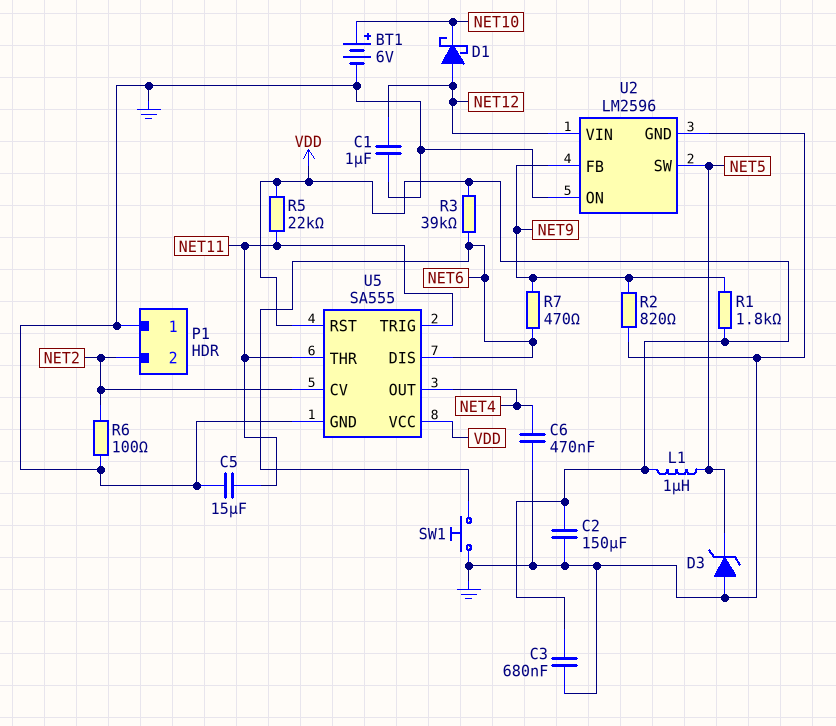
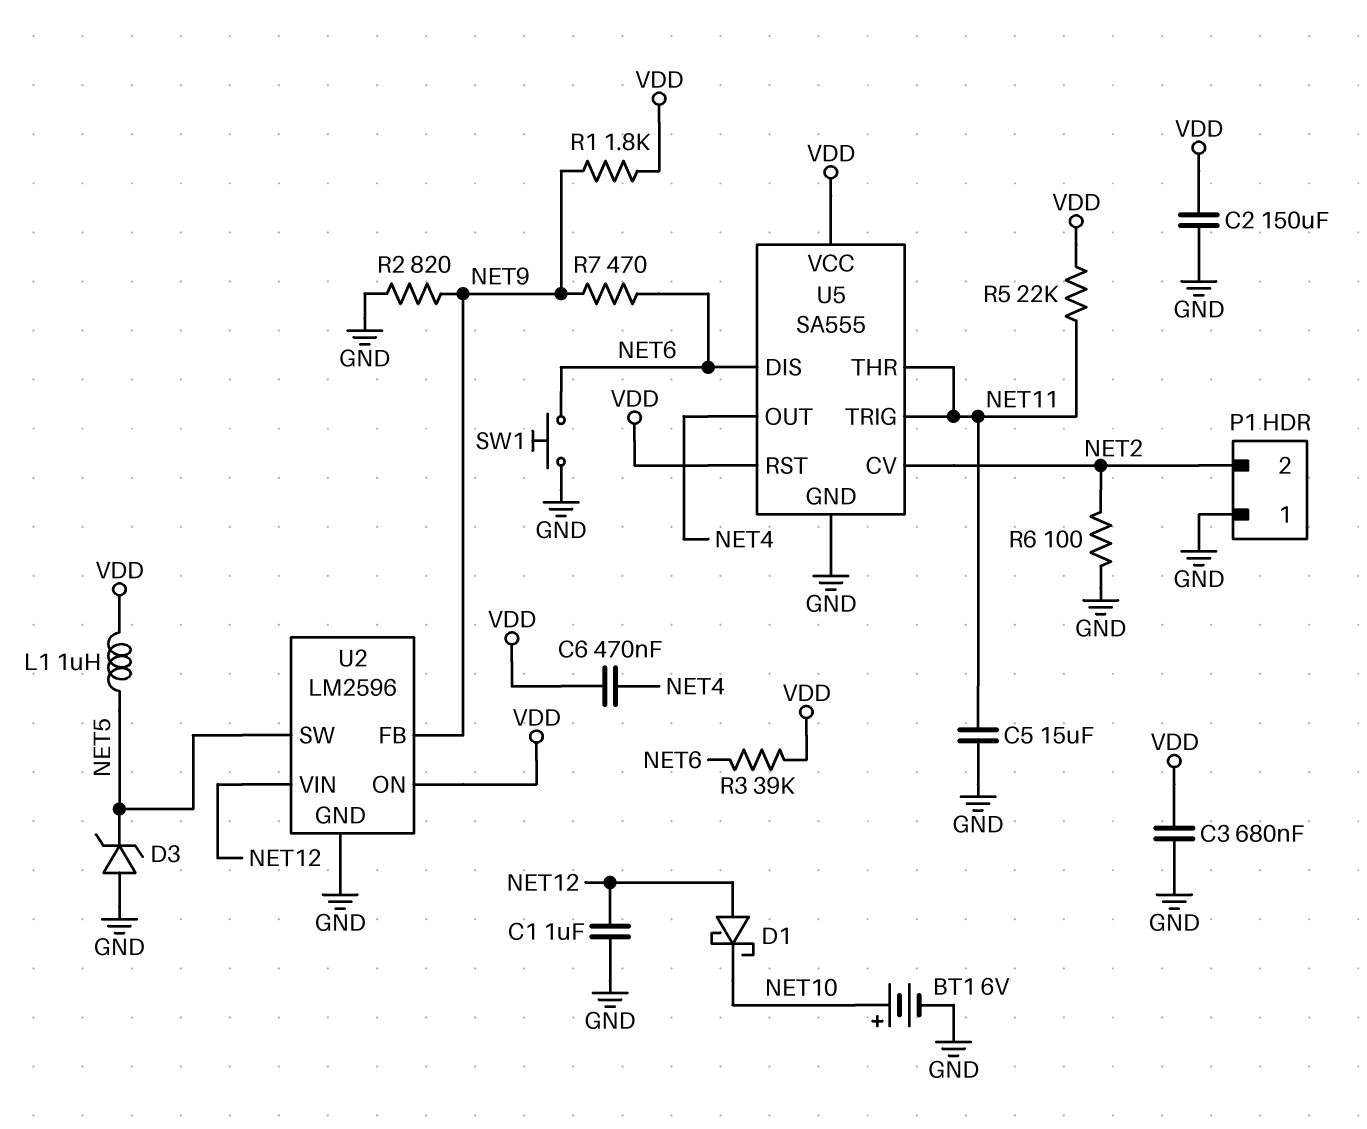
C6: 470nF (GND, NET4) -> 470nF (NET4, VDD)
U2 pin ON: GND -> VDD

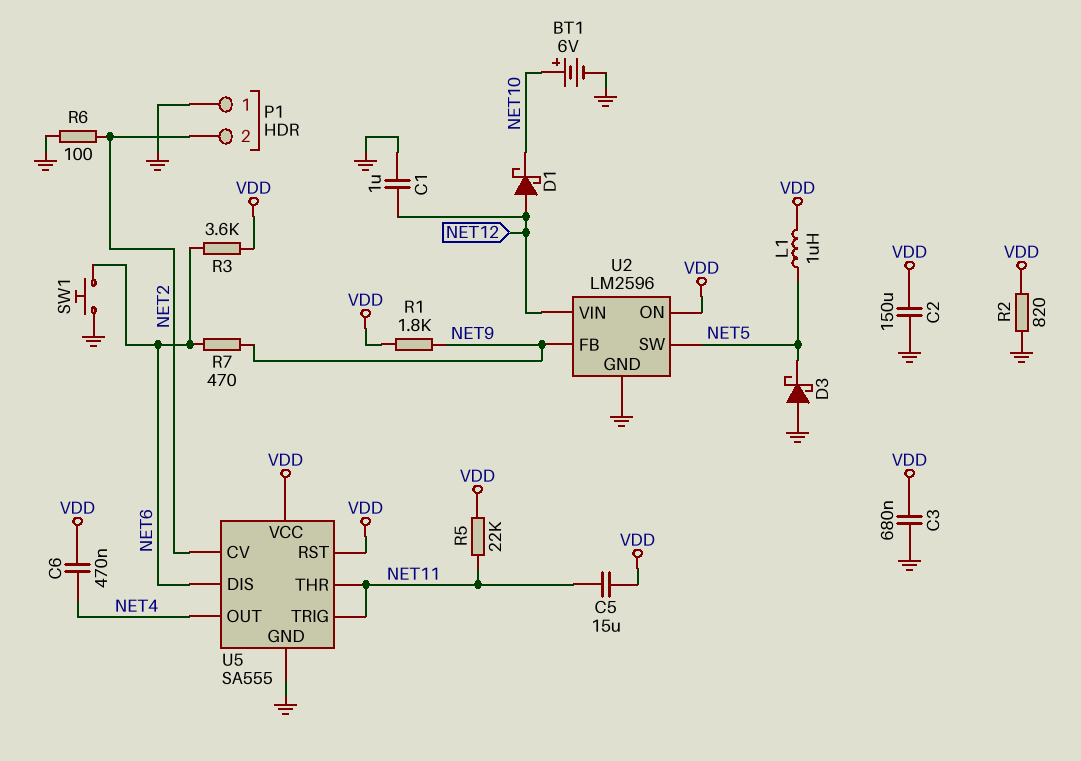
C5: 15uF (GND, NET11) -> 15uF (NET11, VDD)
D3: zener (A GND, K NET5) -> schottky (A GND, K NET5)
R2: 820 (GND, NET9) -> 820 (GND, VDD)
R3: 39k (NET6, VDD) -> 3.6k (NET6, VDD)

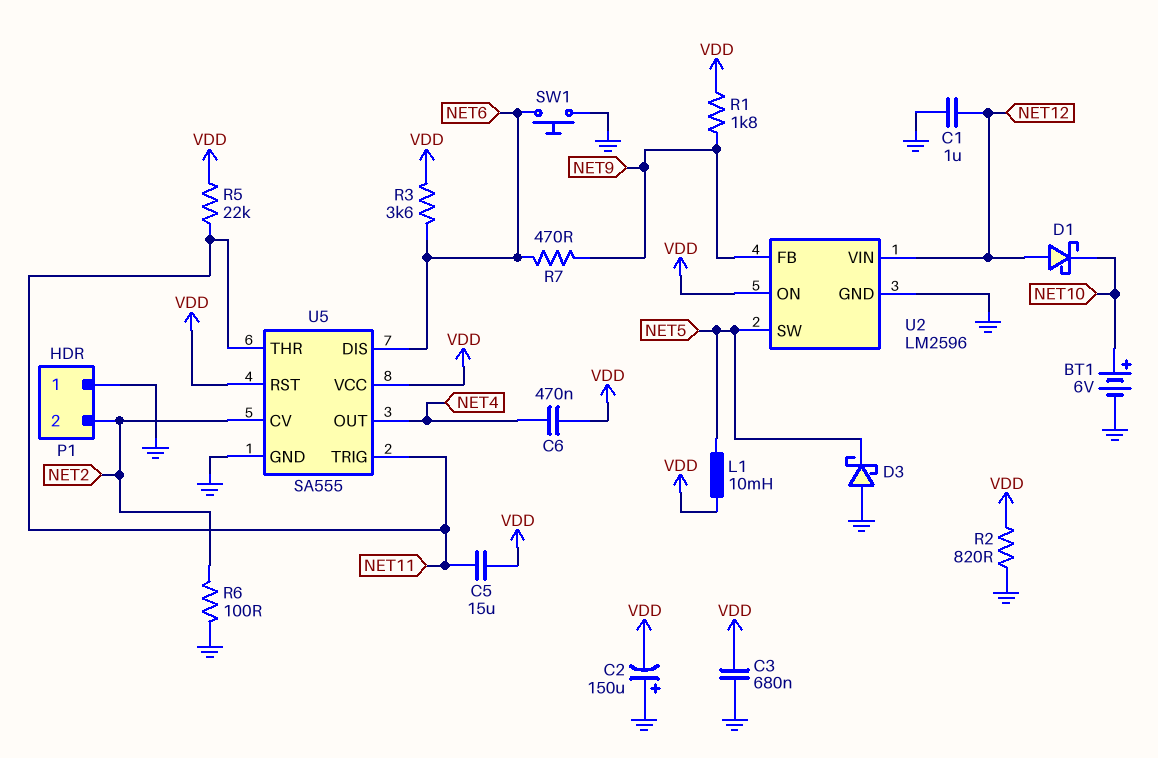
C2: 150uF (GND, VDD) -> 150uF (plus GND, minus VDD)
L1: 1uH (NET5, VDD) -> 10mH (NET5, VDD)

